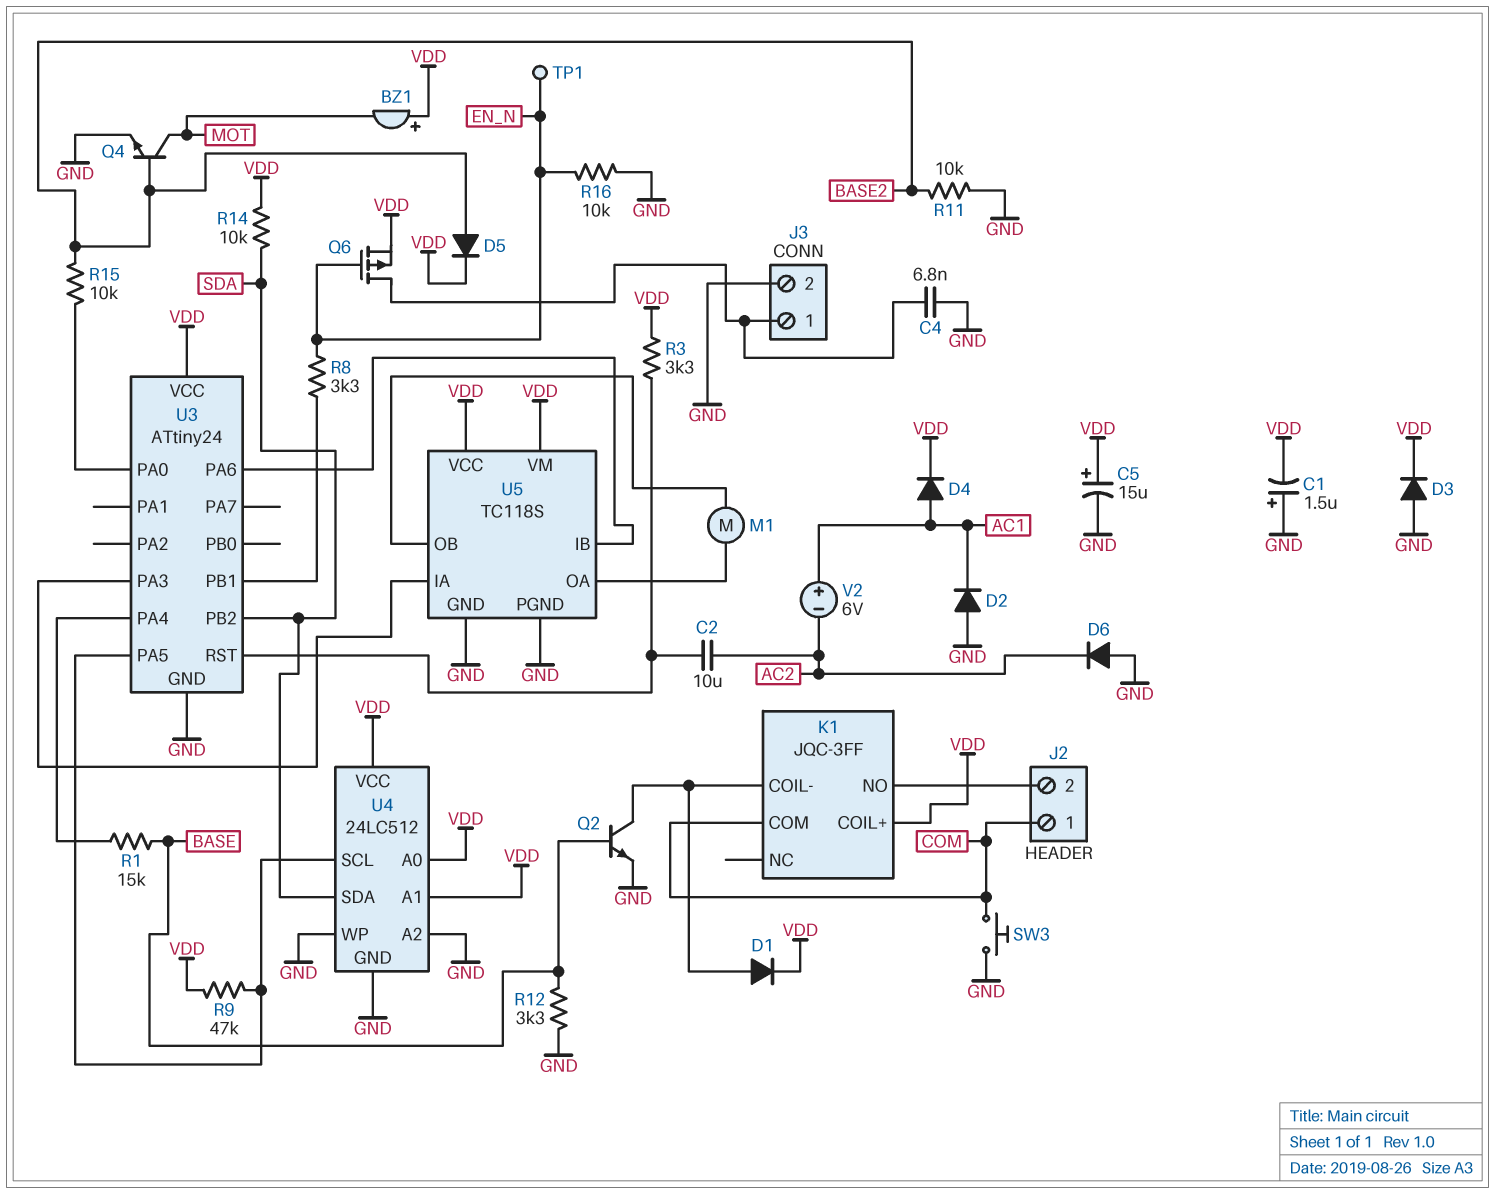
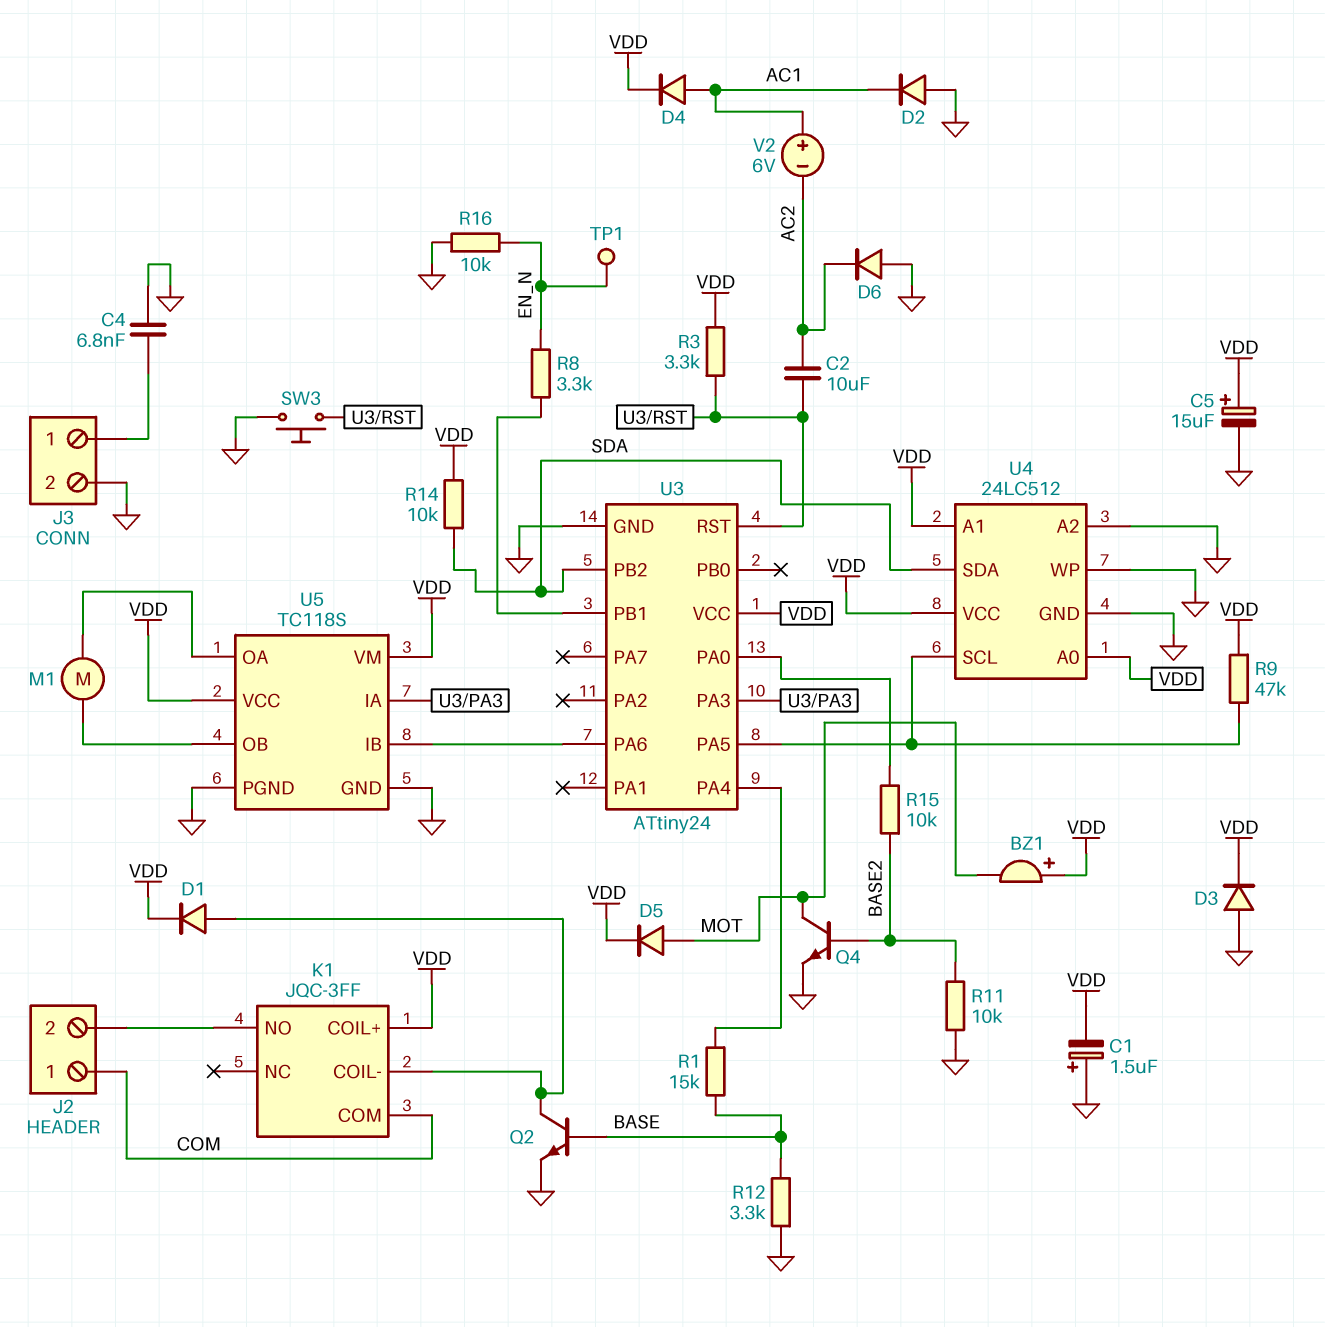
D5: diode (A BASE2, K VDD) -> diode (A MOT, K VDD)
Q6: PMOS (G EN_N, D J3/1, S VDD) -> none
SW3: button (COM, GND) -> button (GND, U3/RST)

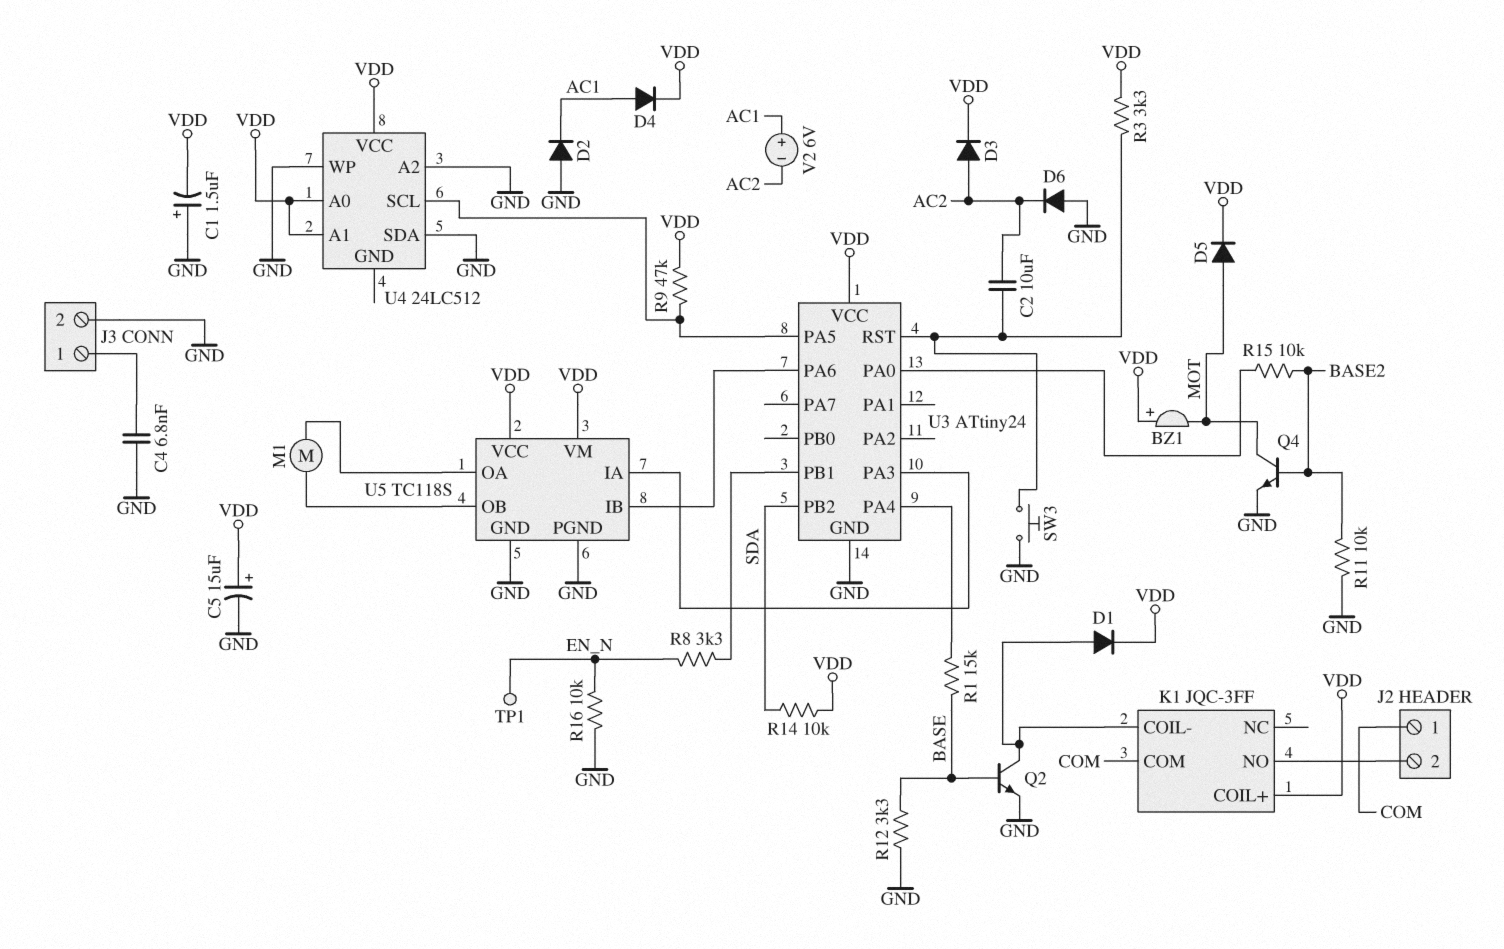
D3: diode (A GND, K VDD) -> diode (A AC2, K VDD)
U4 pin GND: GND -> none
U4 pin SDA: SDA -> GND

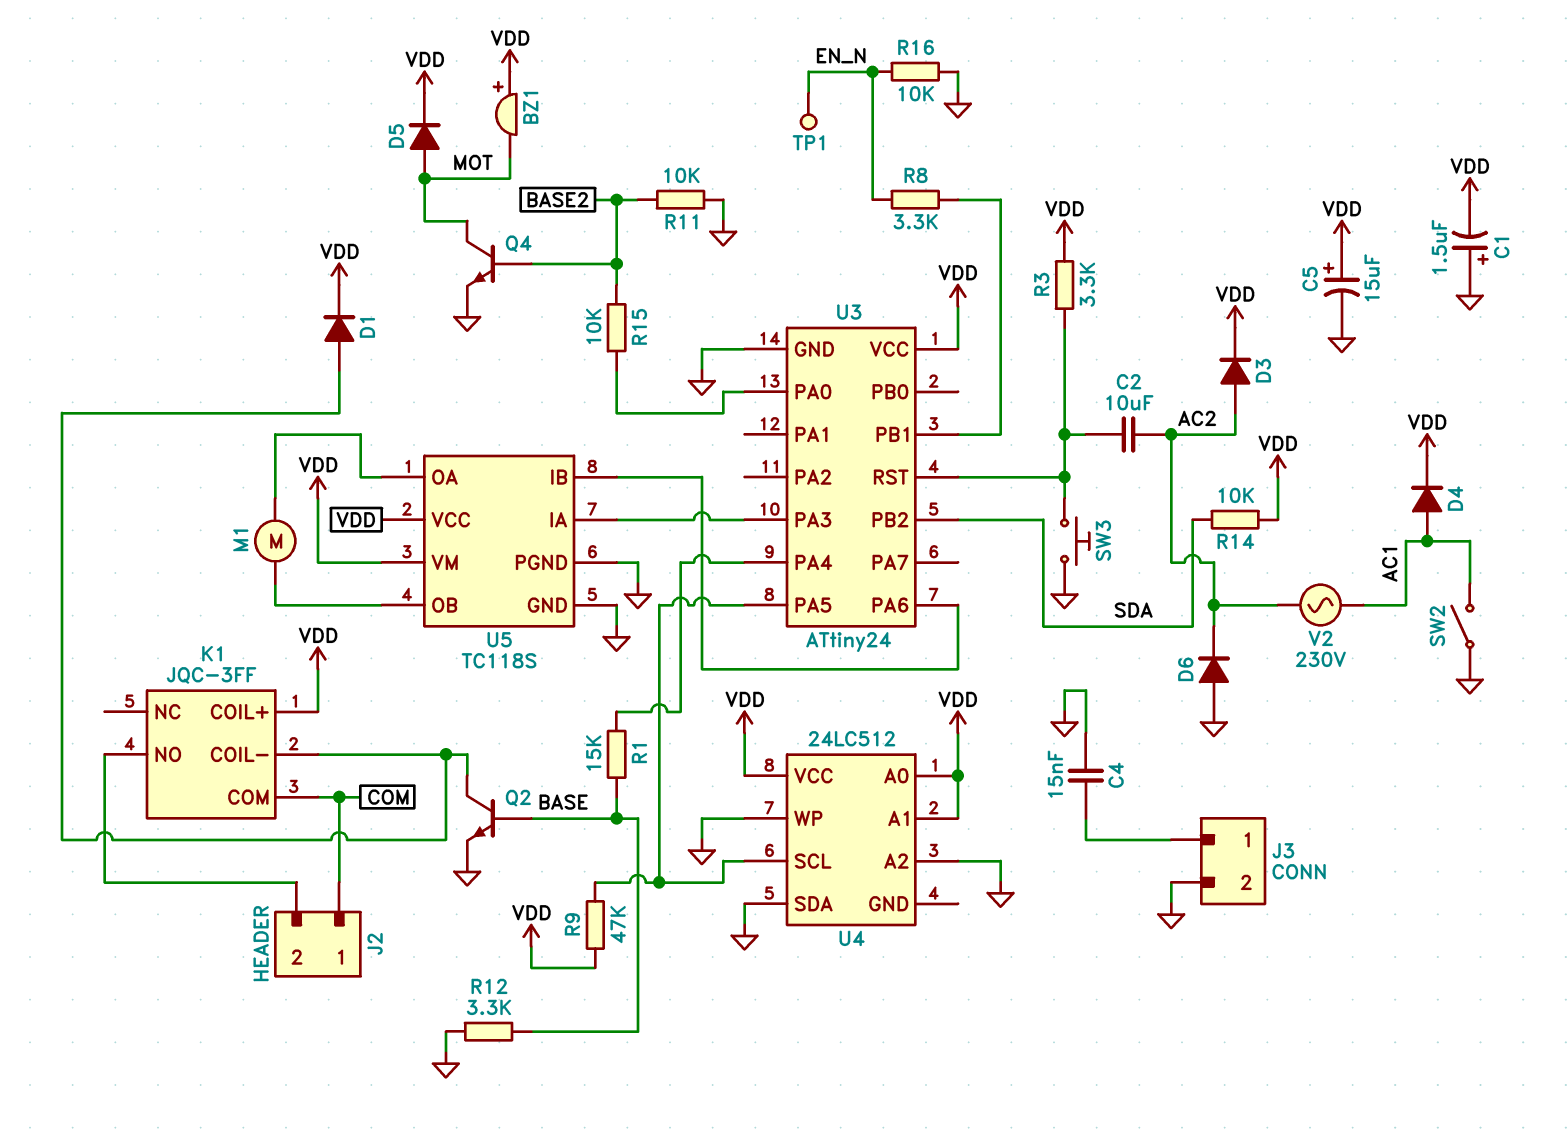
C4: 6.8nF (GND, J3/1) -> 15nF (GND, J3/1)
D2: diode (A GND, K AC1) -> none
SW2: none -> switch (AC1, GND)
V2: 6V (plus AC1, minus AC2) -> AC 230V (AC1, AC2)

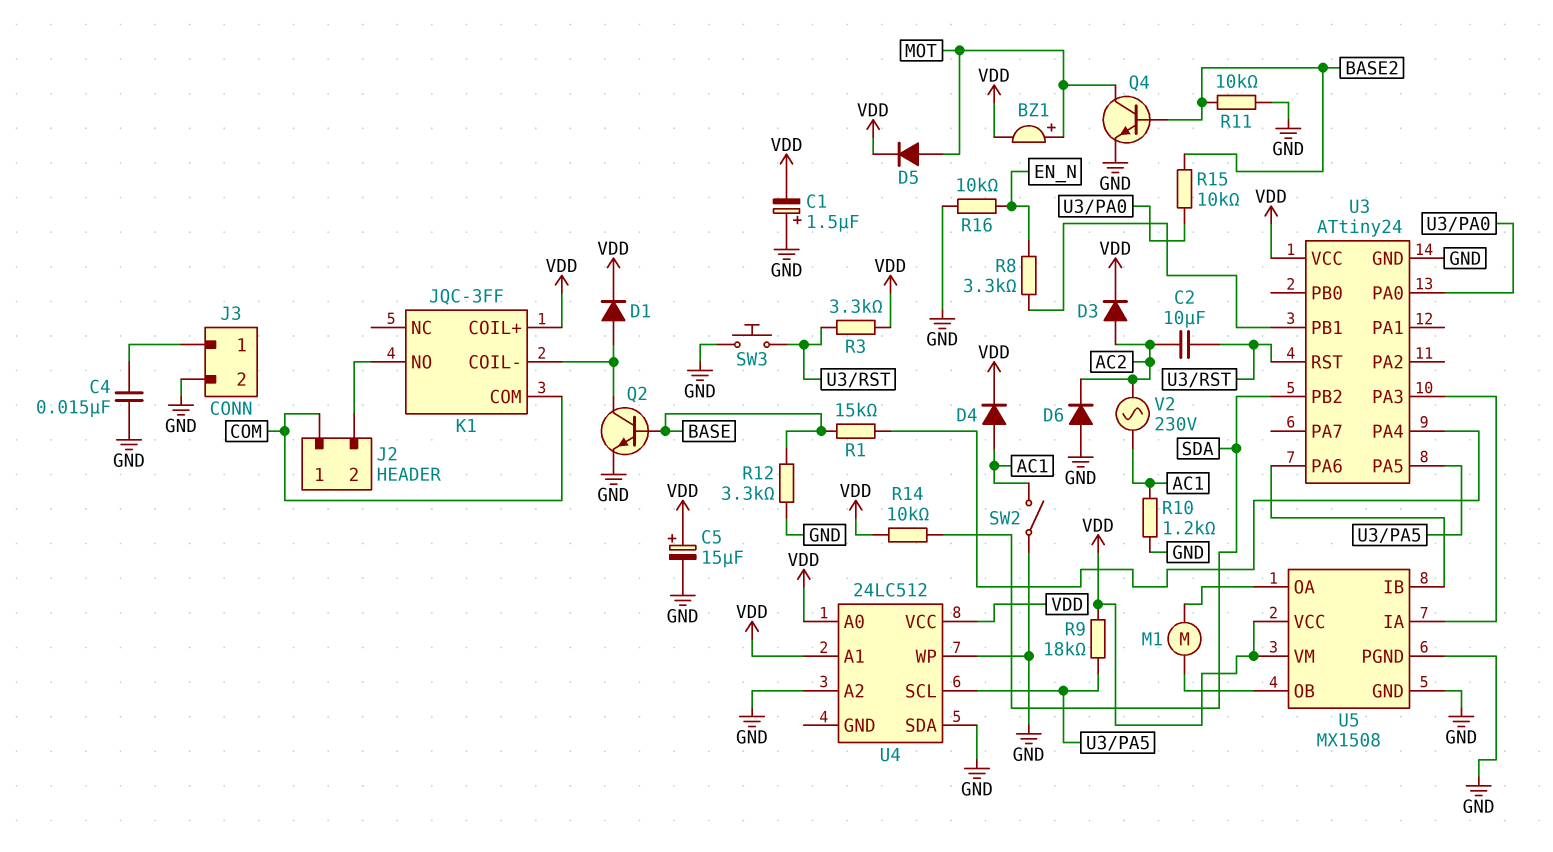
BZ1: buzzer (plus VDD, minus MOT) -> buzzer (plus MOT, minus VDD)
R9: 47k (U3/PA5, VDD) -> 18k (U3/PA5, VDD)
R10: none -> 1.2k (AC1, GND)
TP1: test point (EN_N) -> none
U5: TC118S -> MX1508

